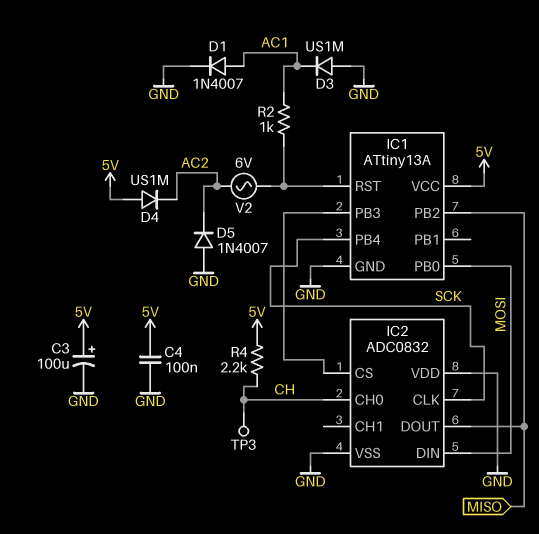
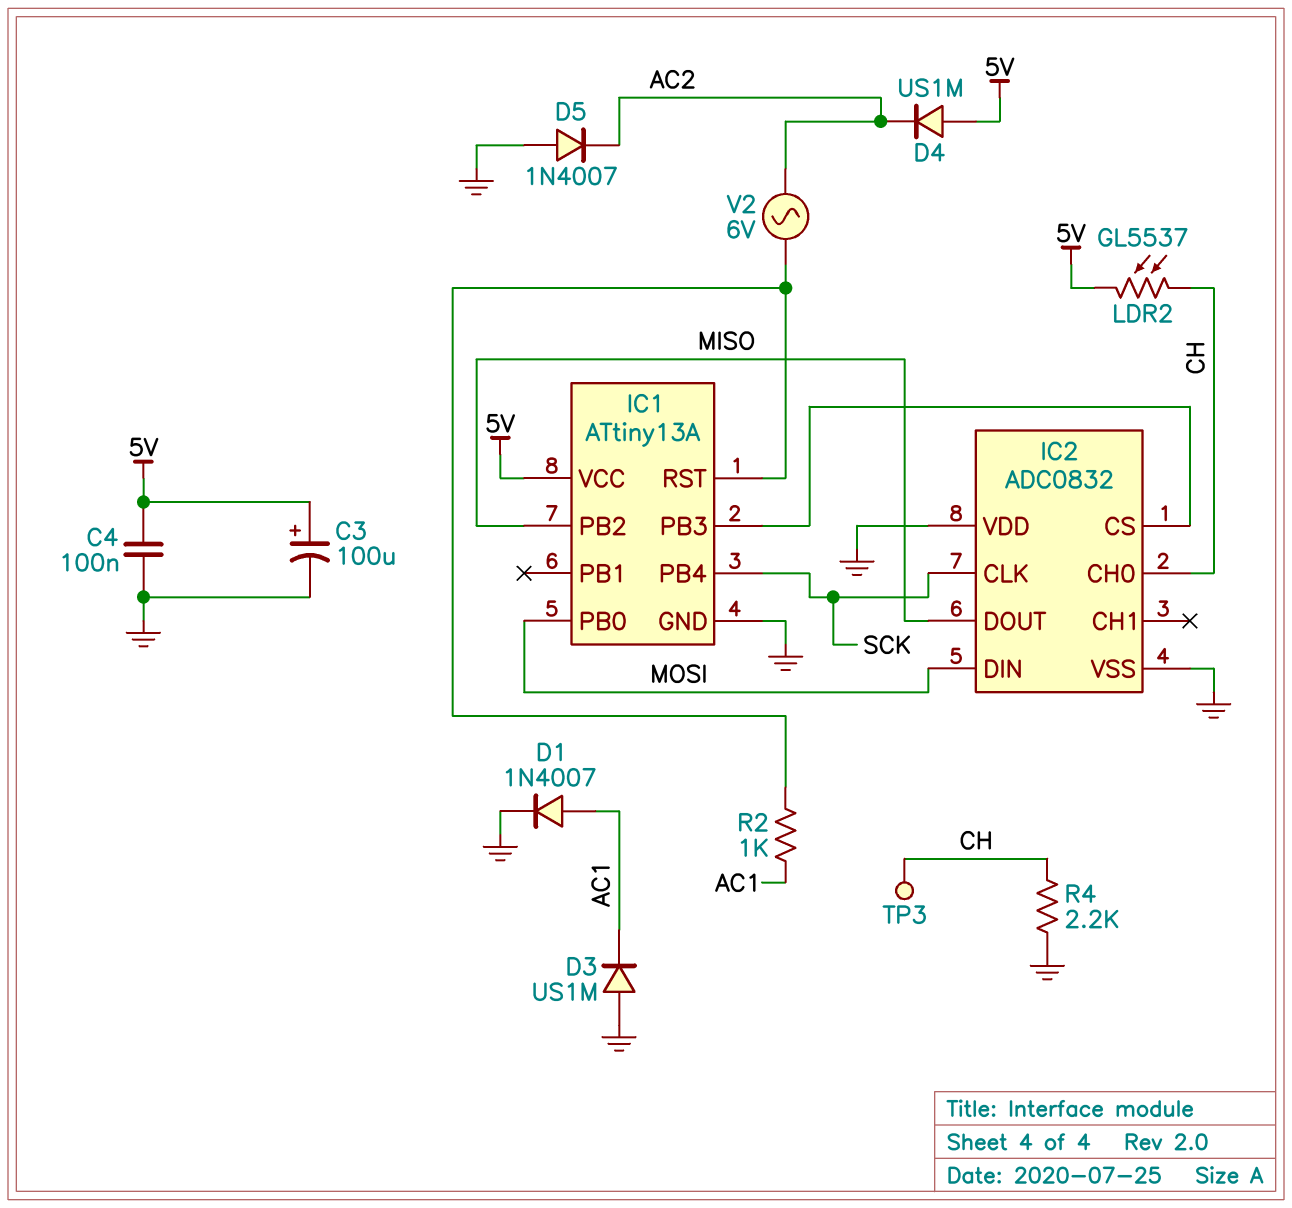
LDR2: none -> GL5537 (5V, CH)
R4: 2.2k (5V, CH) -> 2.2k (CH, GND)

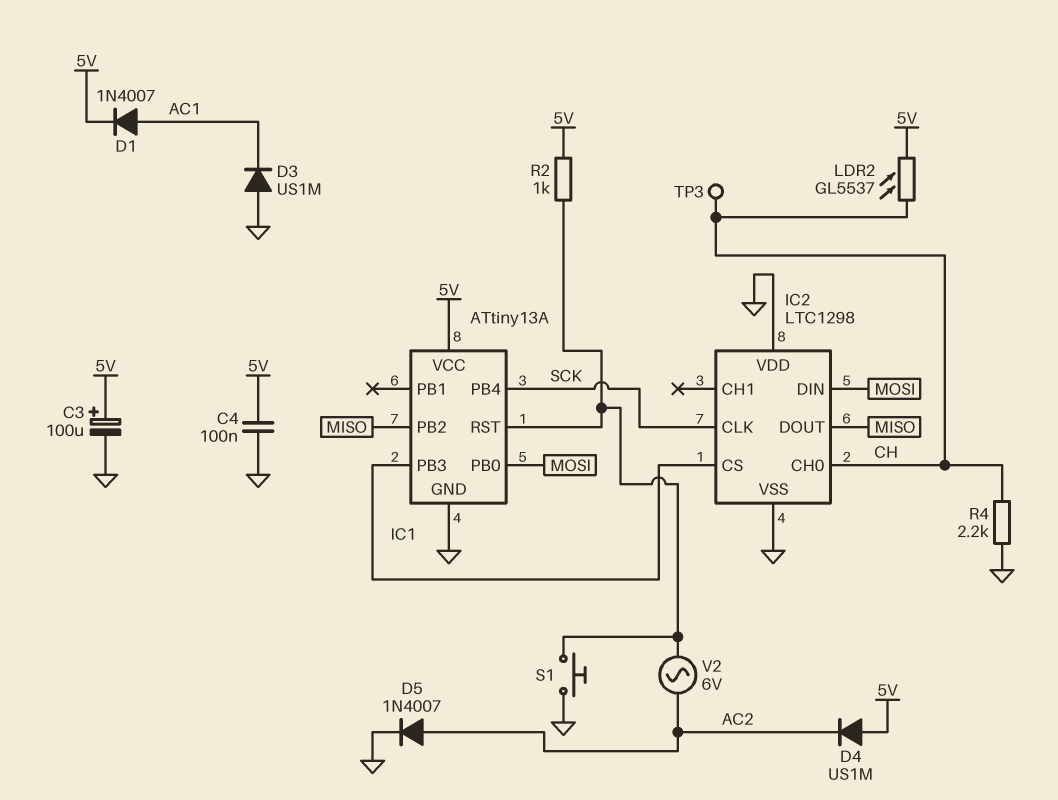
D1: diode 1N4007 (A AC1, K GND) -> diode 1N4007 (A AC1, K 5V)
D5: diode 1N4007 (A GND, K AC2) -> diode 1N4007 (A AC2, K GND)
IC2: ADC0832 -> LTC1298
R2: 1k (AC1, IC1/RST) -> 1k (5V, IC1/RST)
S1: none -> button (GND, IC1/RST)

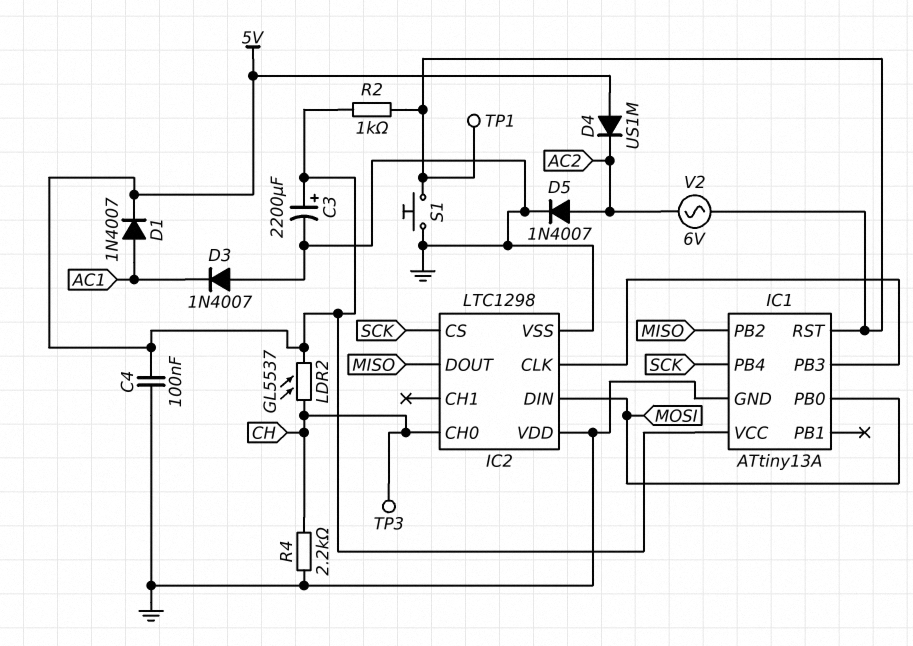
C3: 100uF (plus 5V, minus GND) -> 2200uF (plus 5V, minus GND)
D3: diode US1M (A GND, K AC1) -> diode 1N4007 (A GND, K AC1)
IC2 pin CLK: SCK -> IC1/PB3
IC2 pin CS: IC1/PB3 -> SCK
TP1: none -> test point (IC1/RST)

